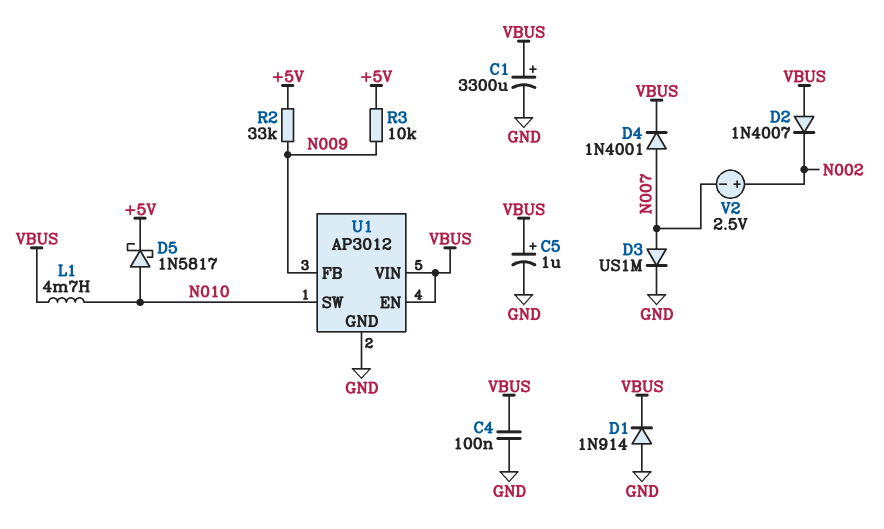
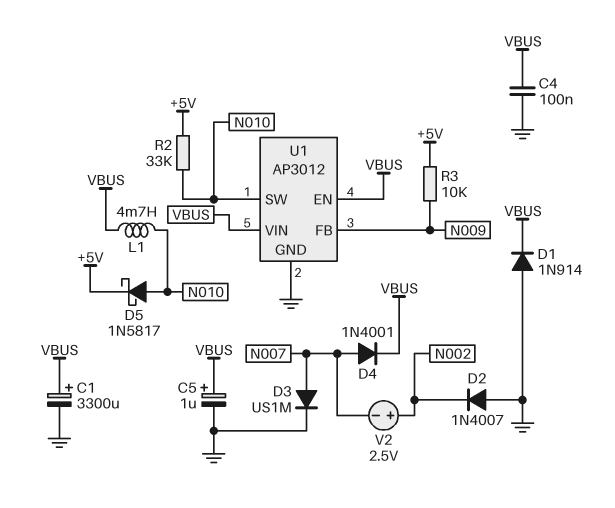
D2: diode 1N4007 (A VBUS, K N002) -> diode 1N4007 (A GND, K N002)
R2: 33k (+5V, N009) -> 33k (+5V, N010)

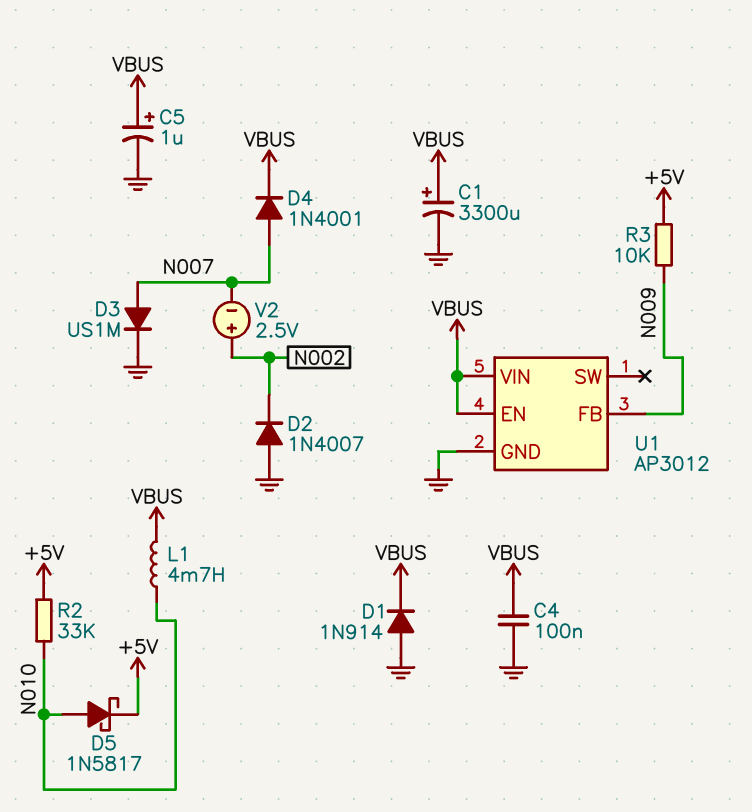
U1 pin SW: N010 -> none

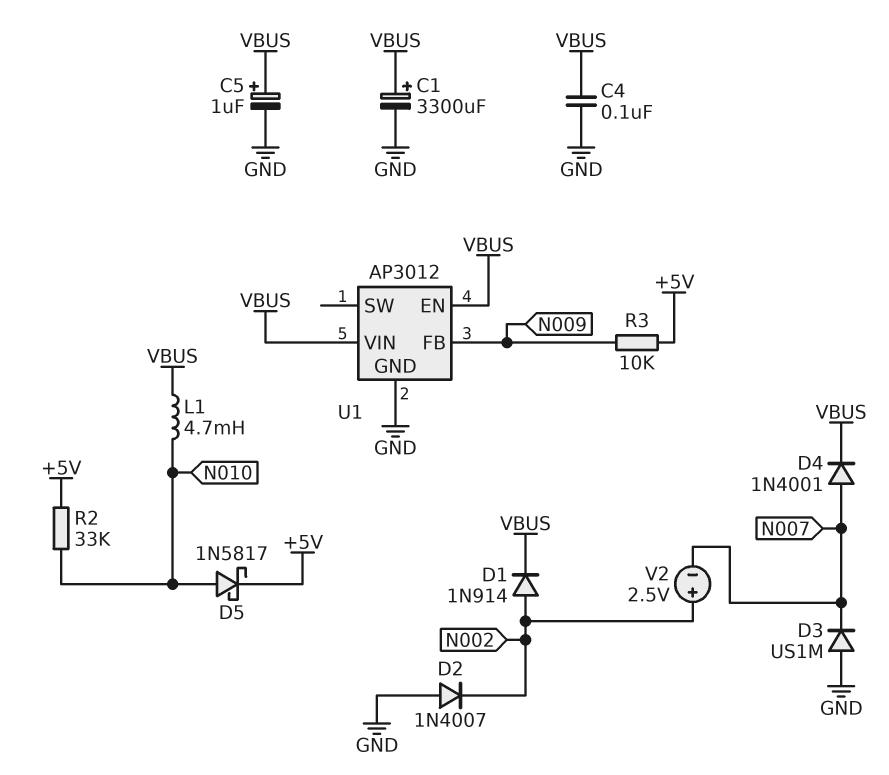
D1: diode 1N914 (A GND, K VBUS) -> diode 1N914 (A N002, K VBUS)
D3: diode US1M (A N007, K GND) -> diode US1M (A GND, K N007)

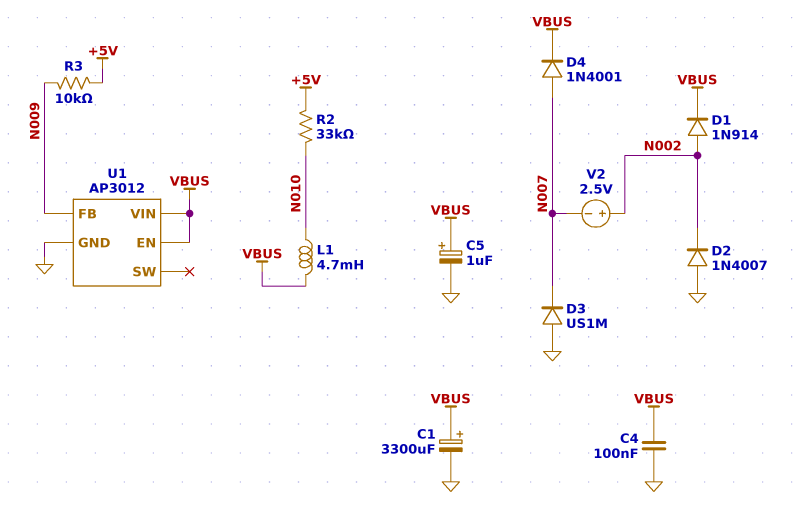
D5: schottky 1N5817 (A N010, K +5V) -> none

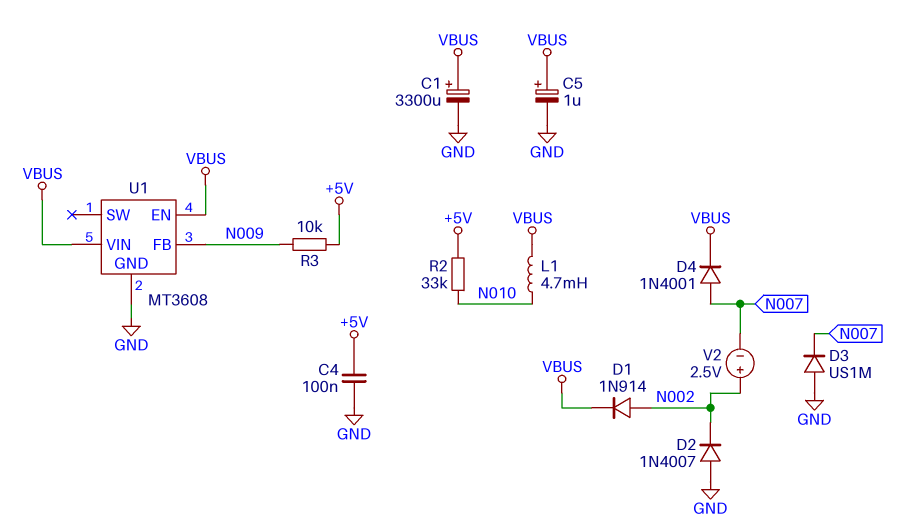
C4: 100nF (GND, VBUS) -> 100nF (+5V, GND)
U1: AP3012 -> MT3608

